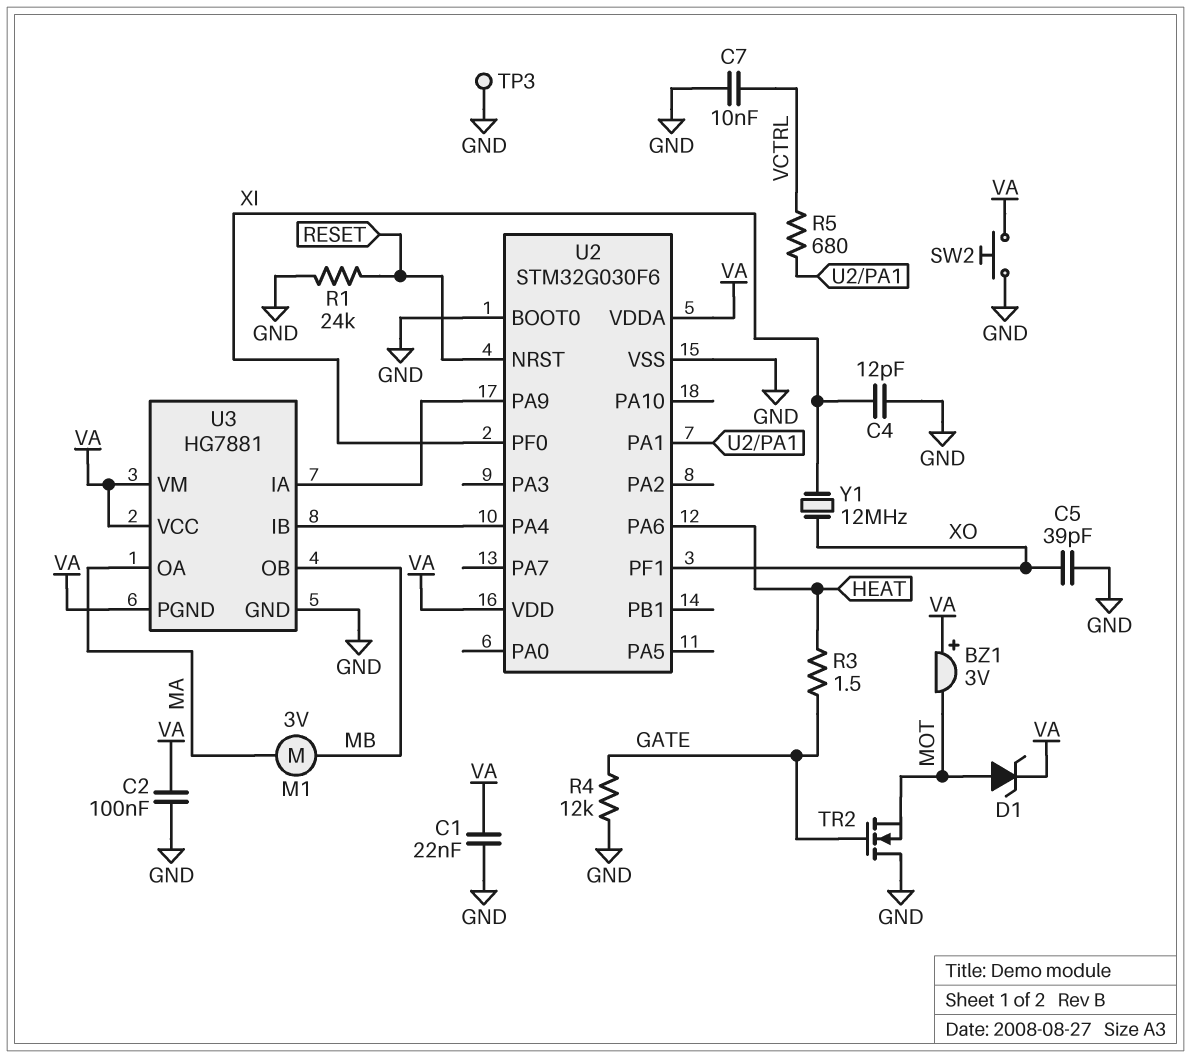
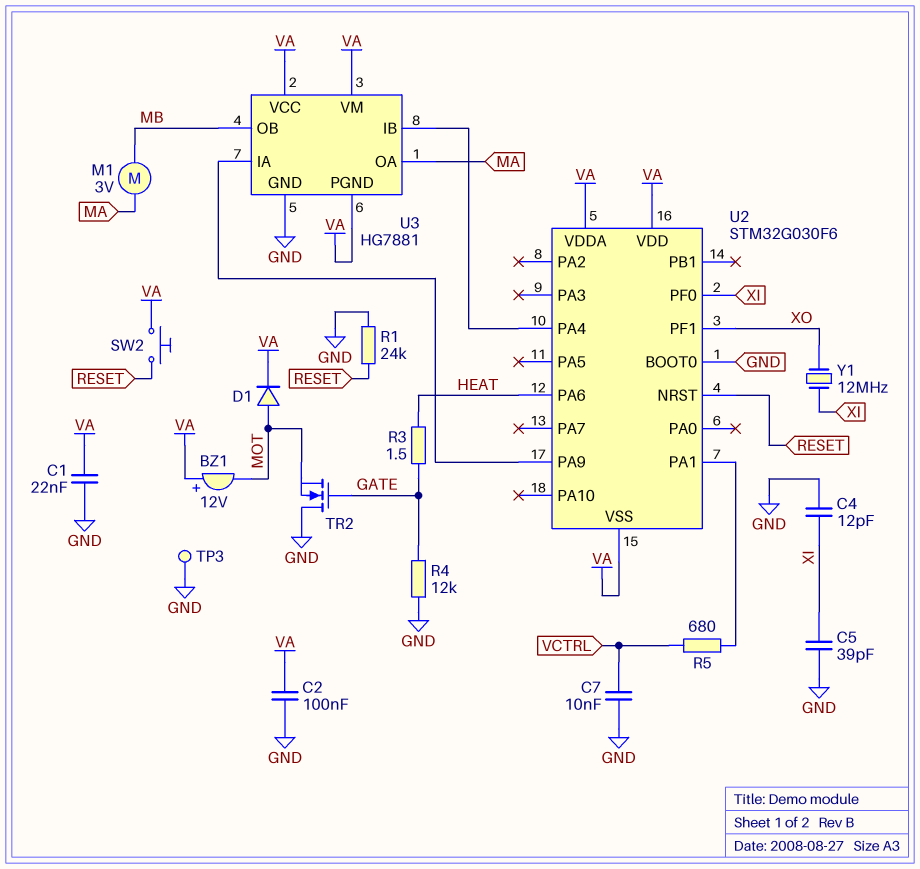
BZ1: buzzer 3V (plus VA, minus MOT) -> buzzer 12V (plus VA, minus MOT)
C5: 39pF (GND, XO) -> 39pF (GND, XI)
D1: zener (A MOT, K VA) -> diode (A MOT, K VA)
SW2: button (GND, VA) -> button (RESET, VA)
U2 pin VSS: GND -> VA

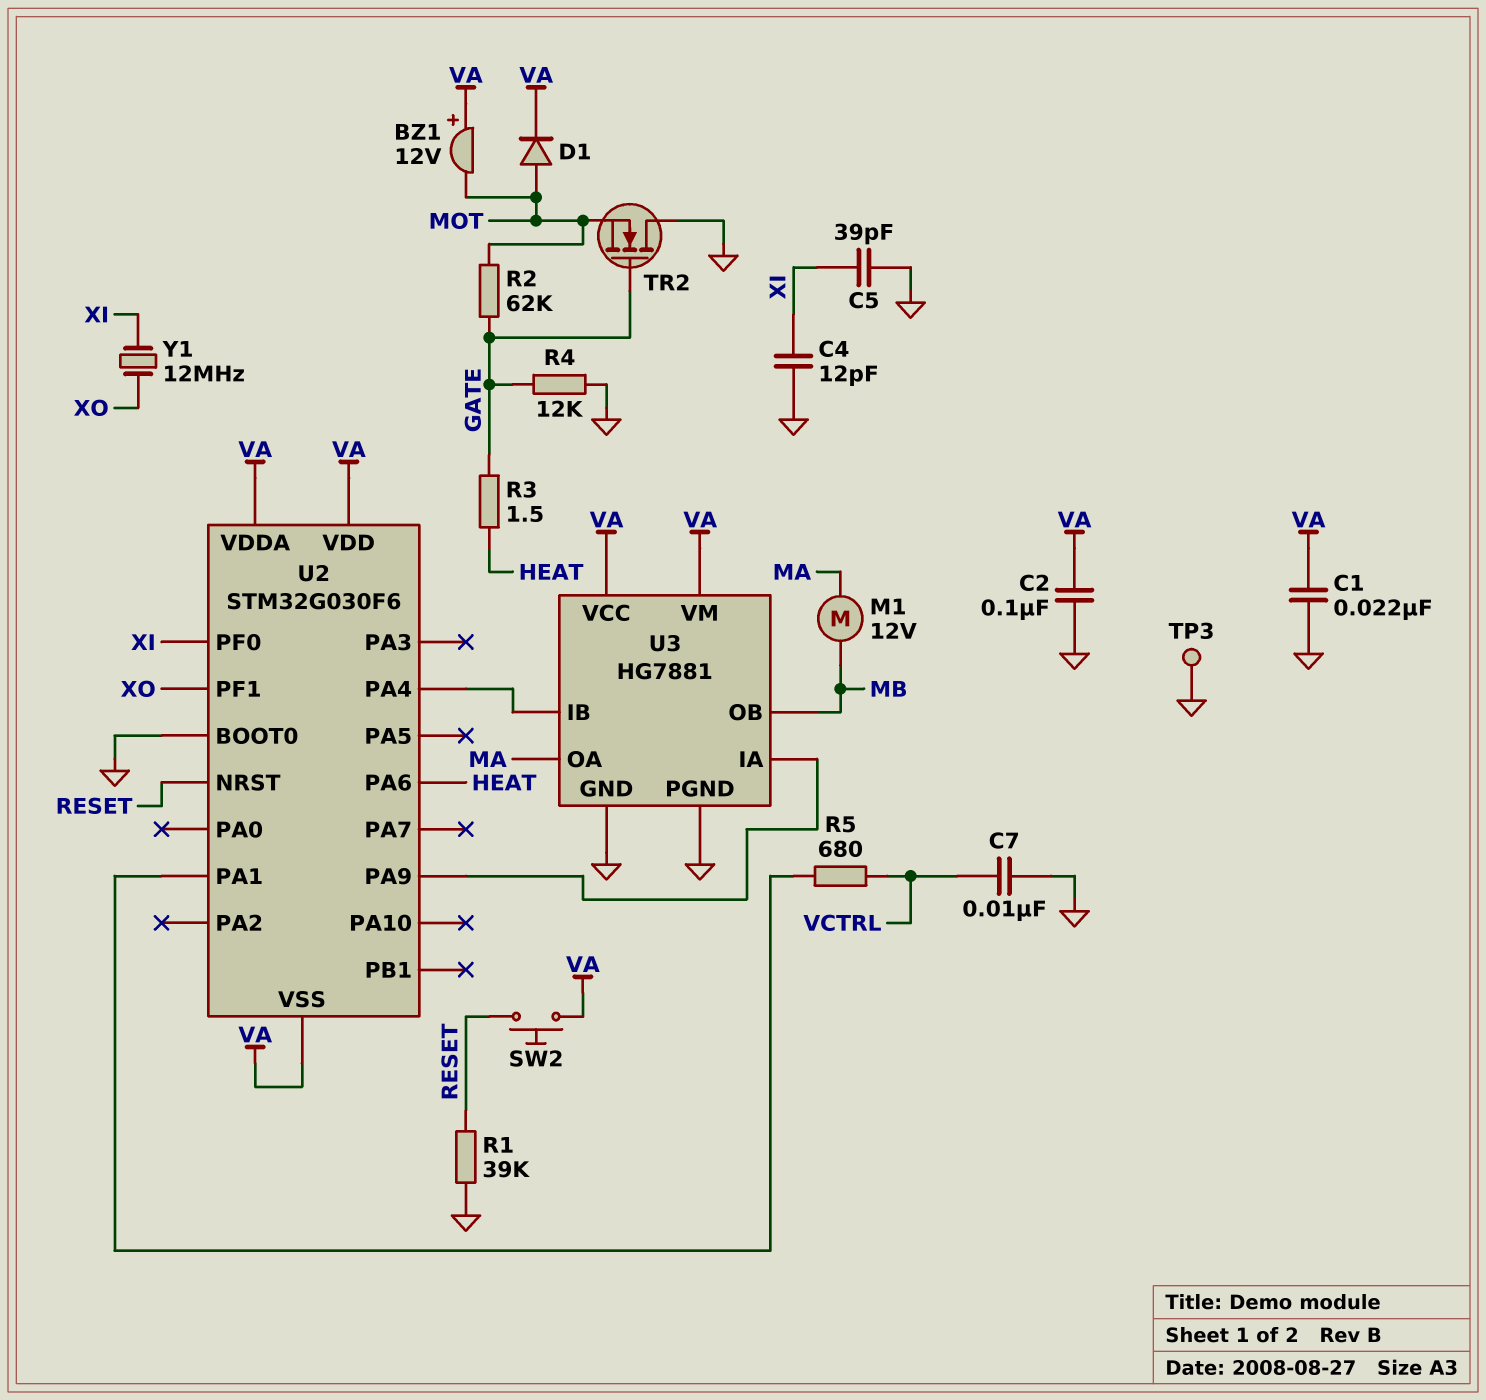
M1: motor 3V (MA, MB) -> motor 12V (MA, MB)
R1: 24k (GND, RESET) -> 39k (GND, RESET)
R2: none -> 62k (GATE, MOT)
U3 pin PGND: VA -> GND

